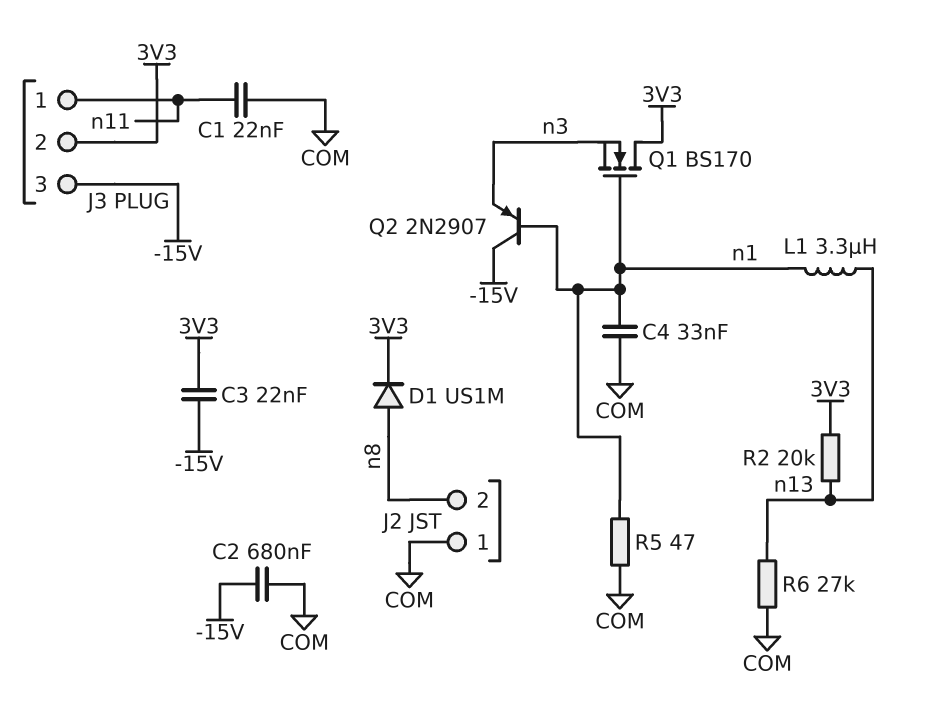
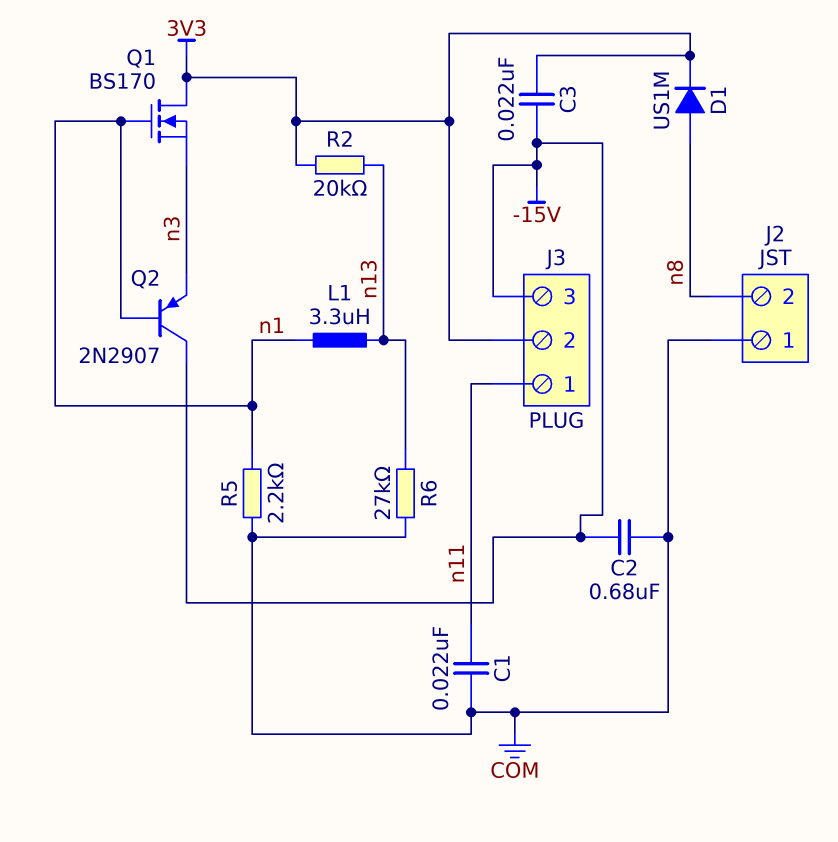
C4: 33nF (COM, n1) -> none
R5: 47 (COM, n1) -> 2.2k (COM, n1)

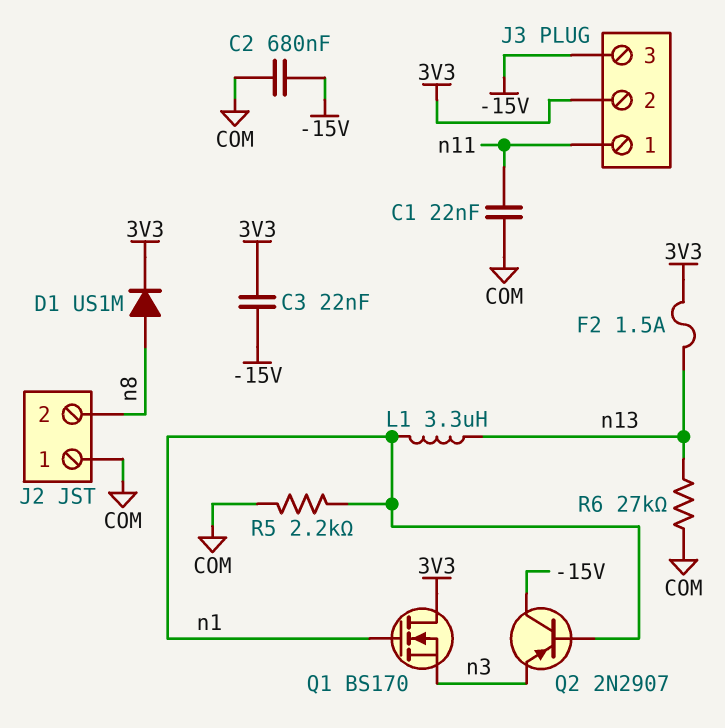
F2: none -> 1.5A (3V3, n13)
R2: 20k (3V3, n13) -> none

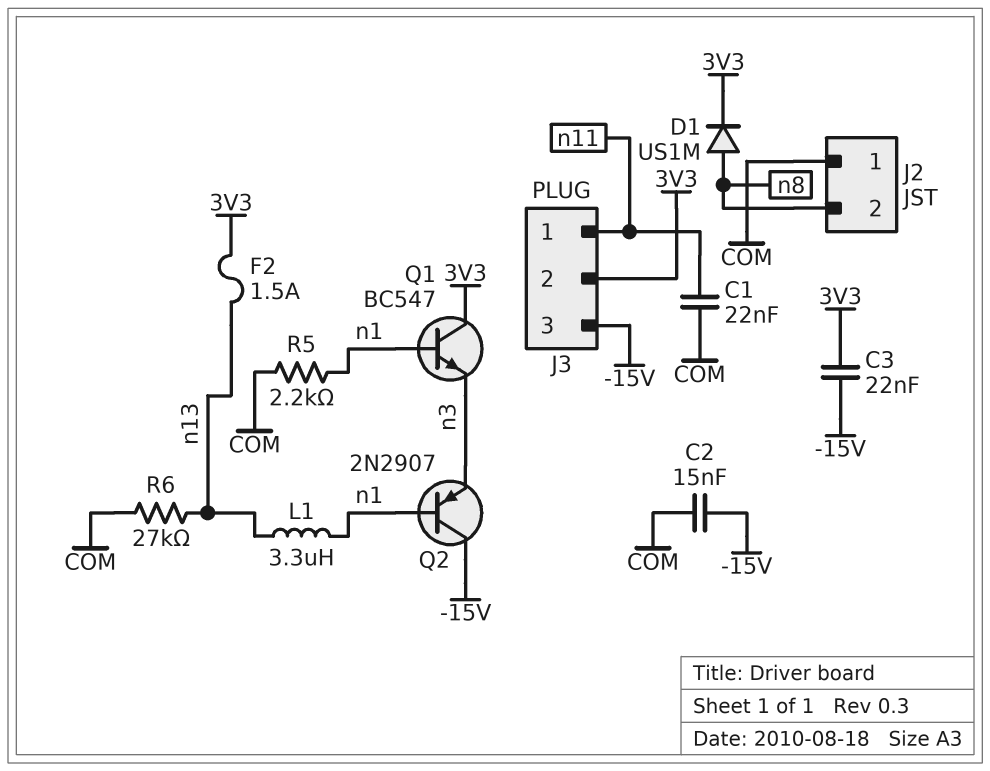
C2: 680nF (-15V, COM) -> 15nF (-15V, COM)
Q1: NMOS BS170 (G n1, D 3V3, S n3) -> NPN BC547 (B n1, C 3V3, E n3)

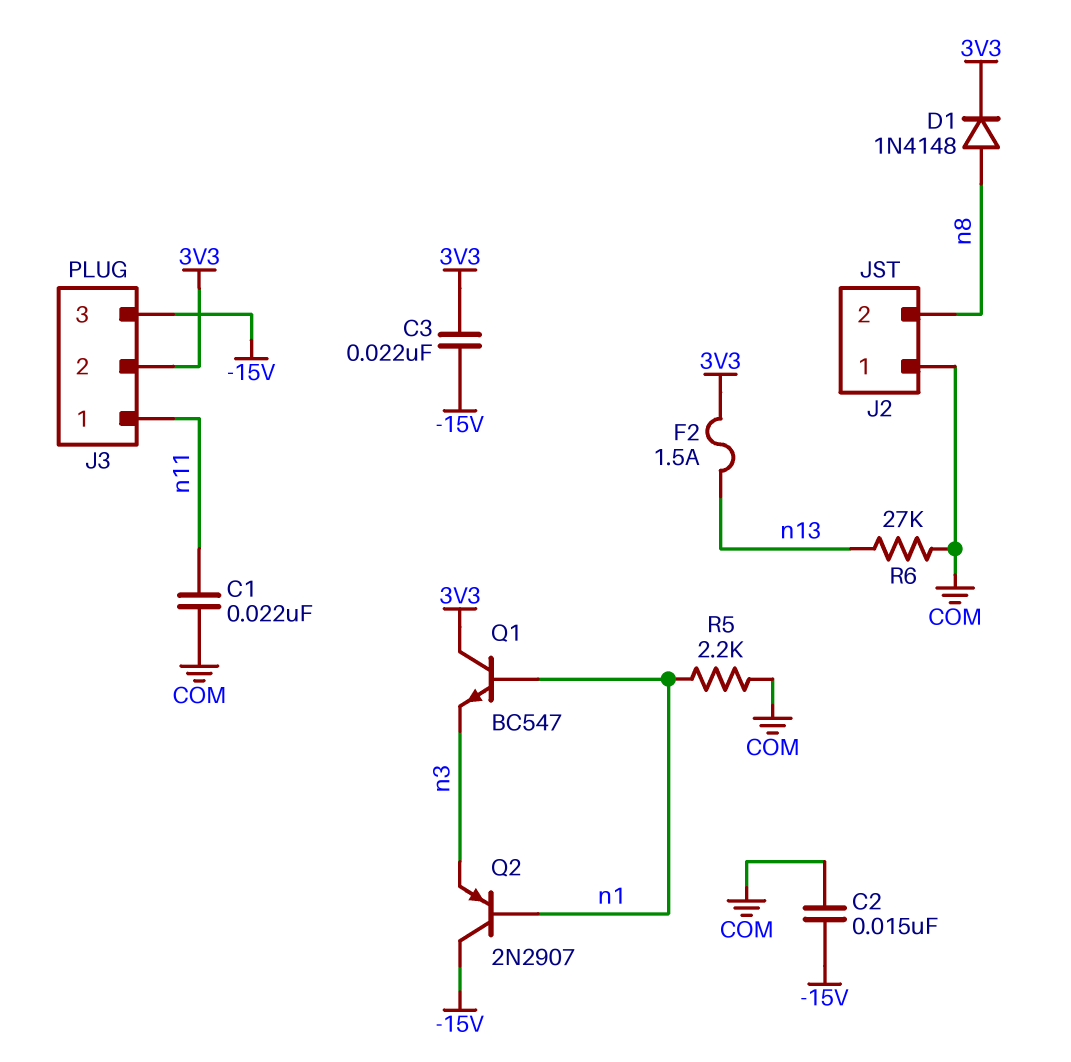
D1: diode US1M (A n8, K 3V3) -> diode 1N4148 (A n8, K 3V3)
L1: 3.3uH (n1, n13) -> none

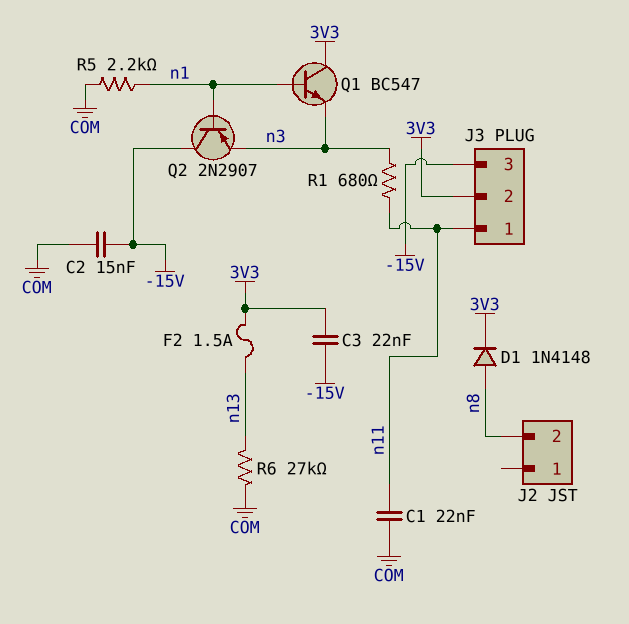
J2 pin 1: COM -> none
R1: none -> 680 (n3, n11)

